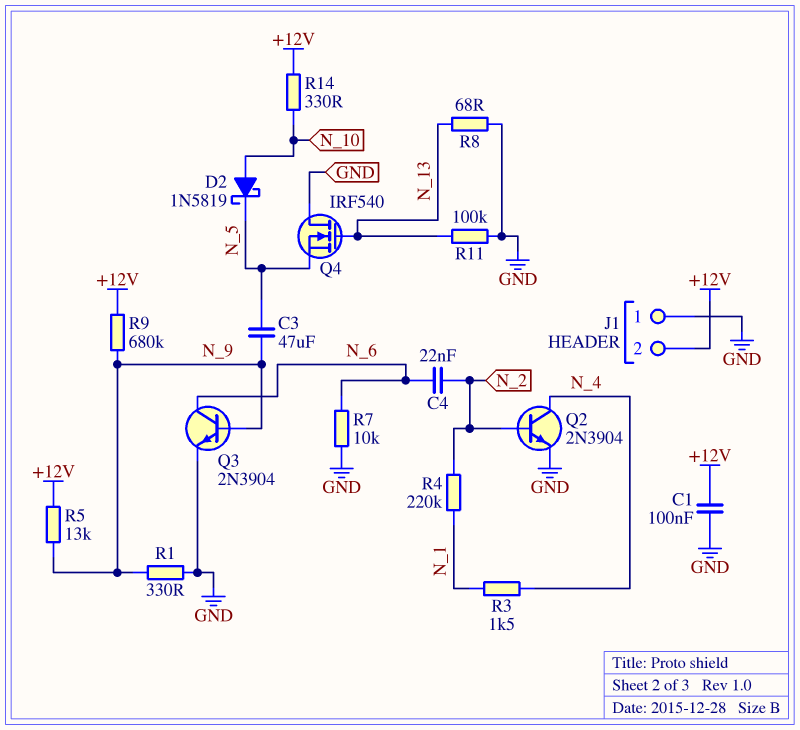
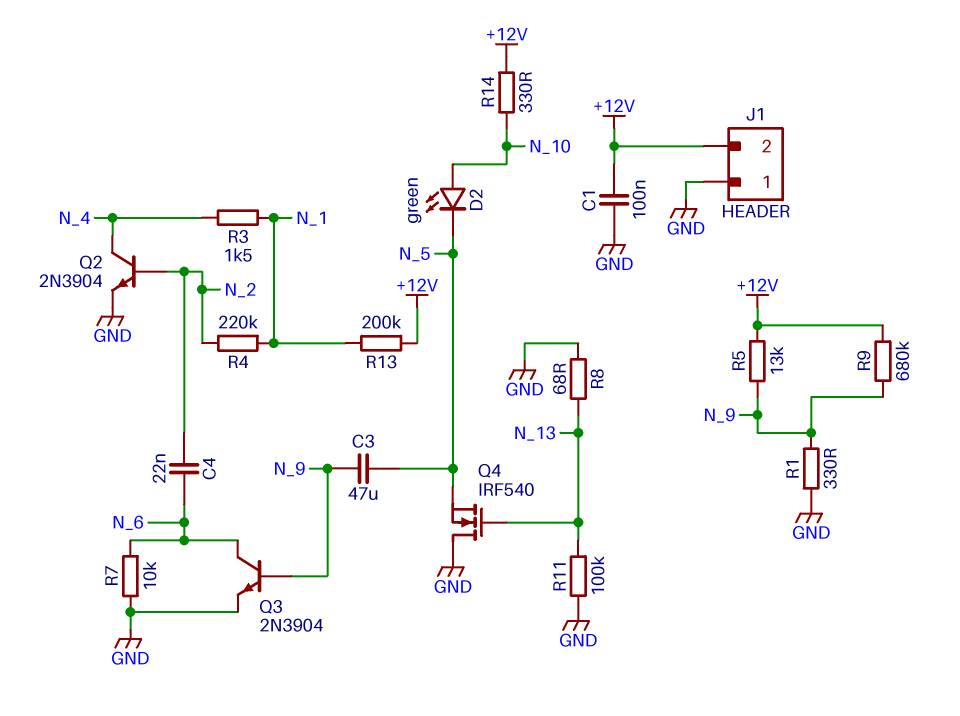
D2: schottky 1N5819 (A N_10, K N_5) -> LED green (A N_10, K N_5)
R13: none -> 200k (+12V, N_1)

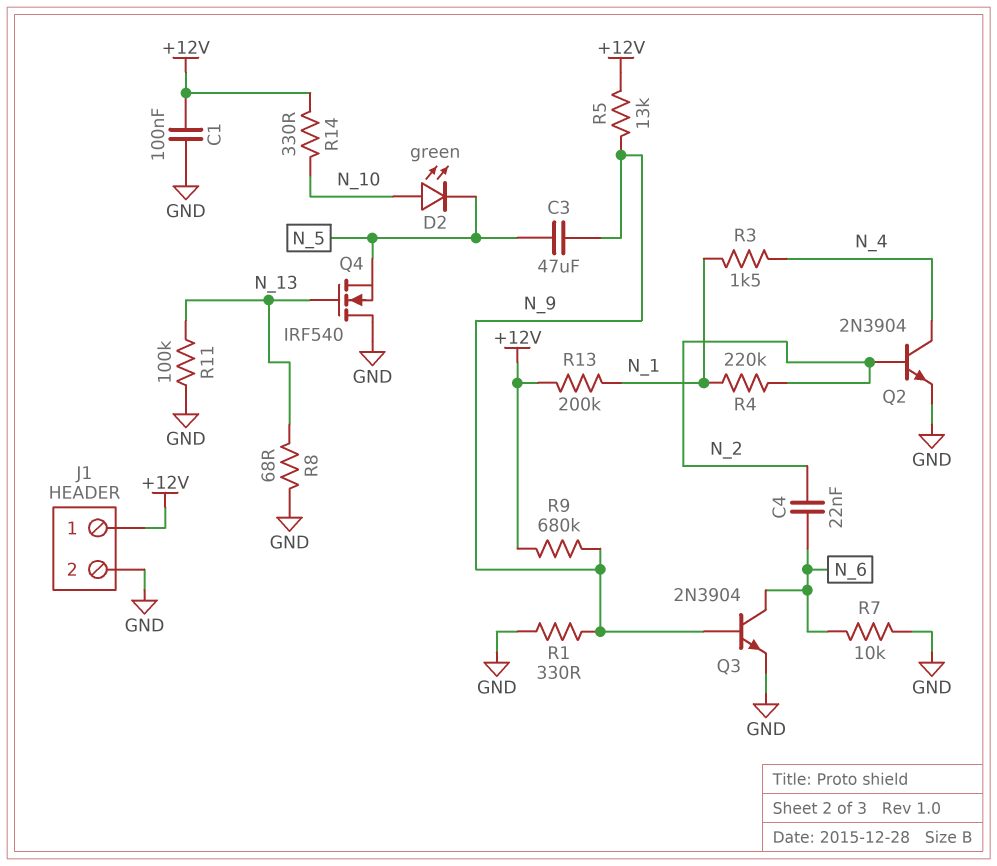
J1 pin 1: GND -> +12V
J1 pin 2: +12V -> GND

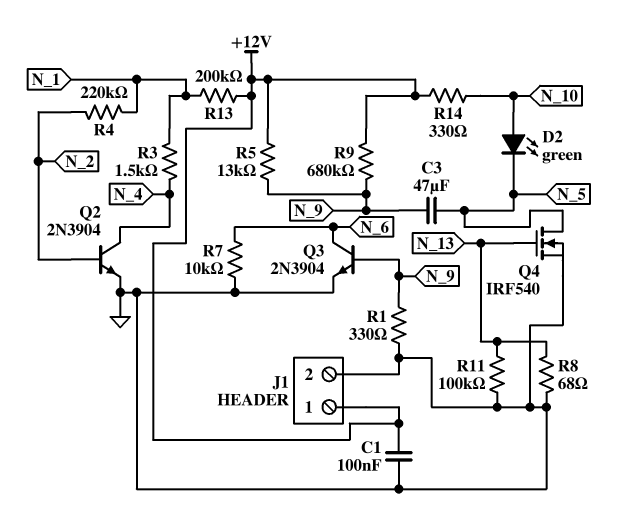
C4: 22nF (N_2, N_6) -> none
Q4: NMOS IRF540 (G N_13, D GND, S N_5) -> NMOS IRF540 (G N_13, D N_5, S GND)

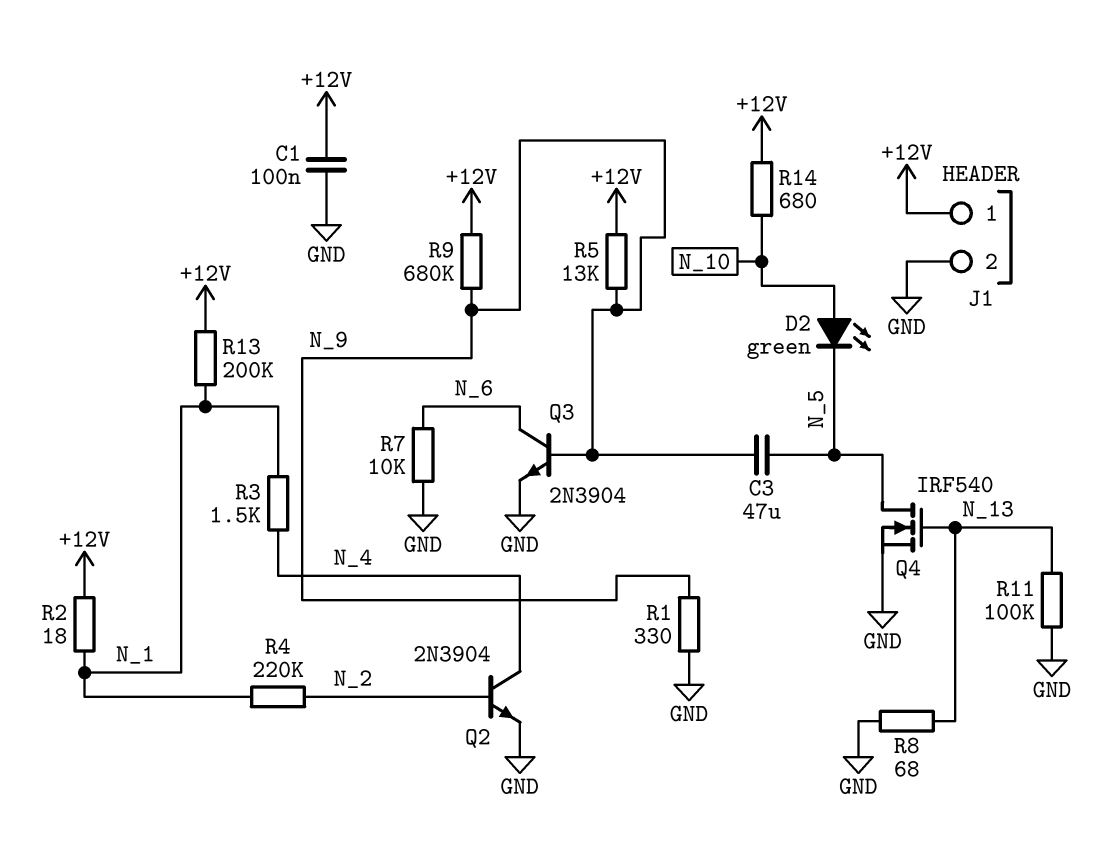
R2: none -> 18 (+12V, N_1)
R14: 330 (+12V, N_10) -> 680 (+12V, N_10)

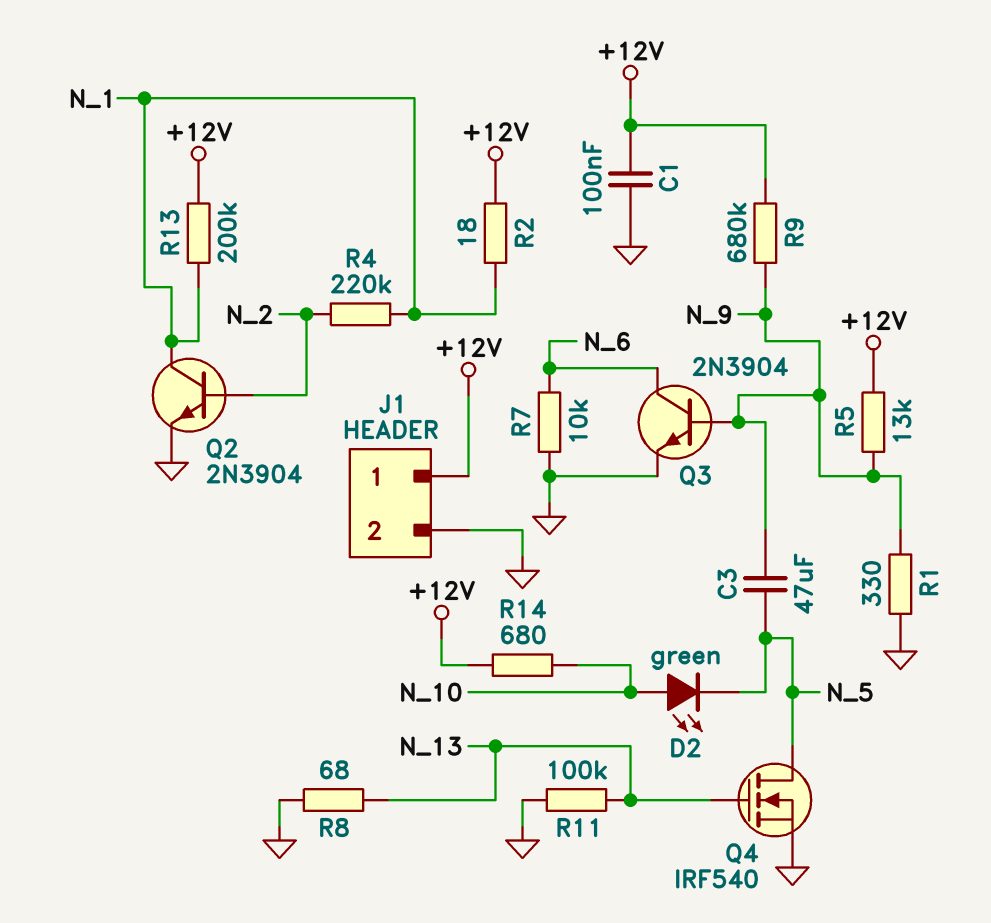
Q2: NPN 2N3904 (B N_2, C N_4, E GND) -> NPN 2N3904 (B N_2, C N_1, E GND)
R3: 1.5k (N_1, N_4) -> none

